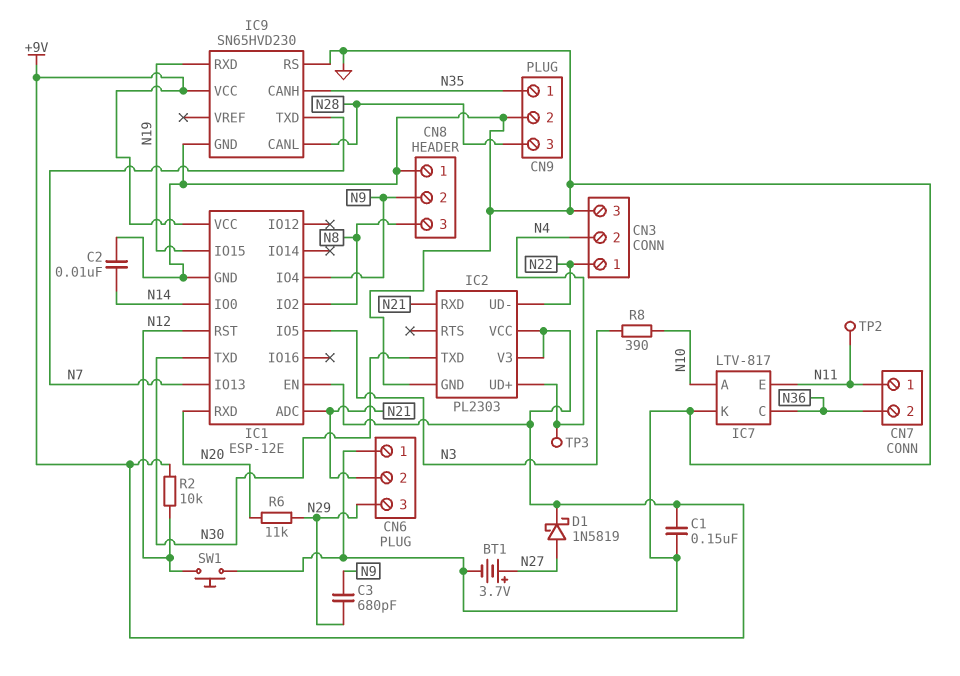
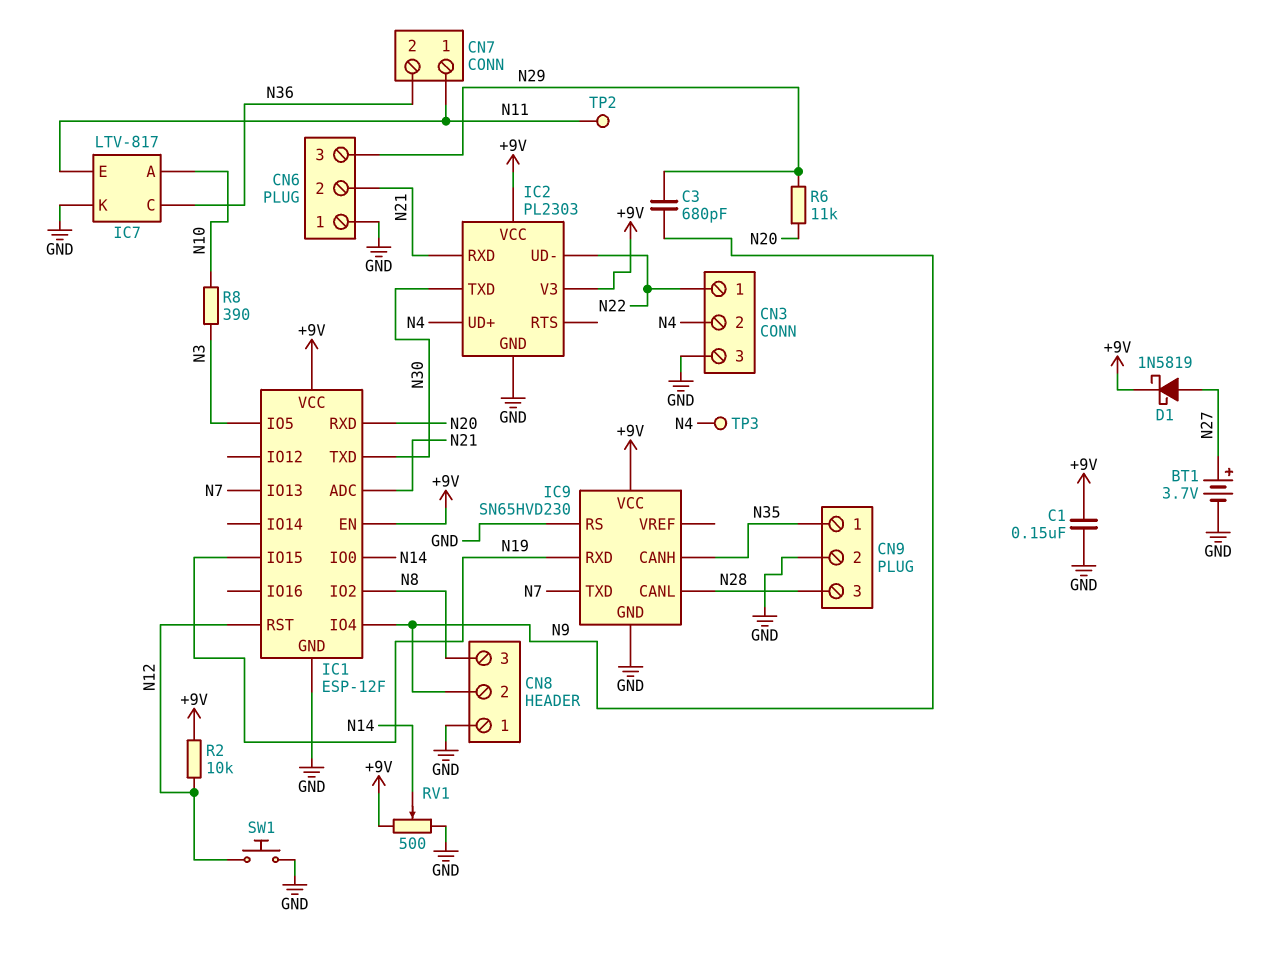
C2: 10nF (GND, N14) -> none
IC1: ESP-12E -> ESP-12F
RV1: none -> 500 (+9V, GND, wiper N14)

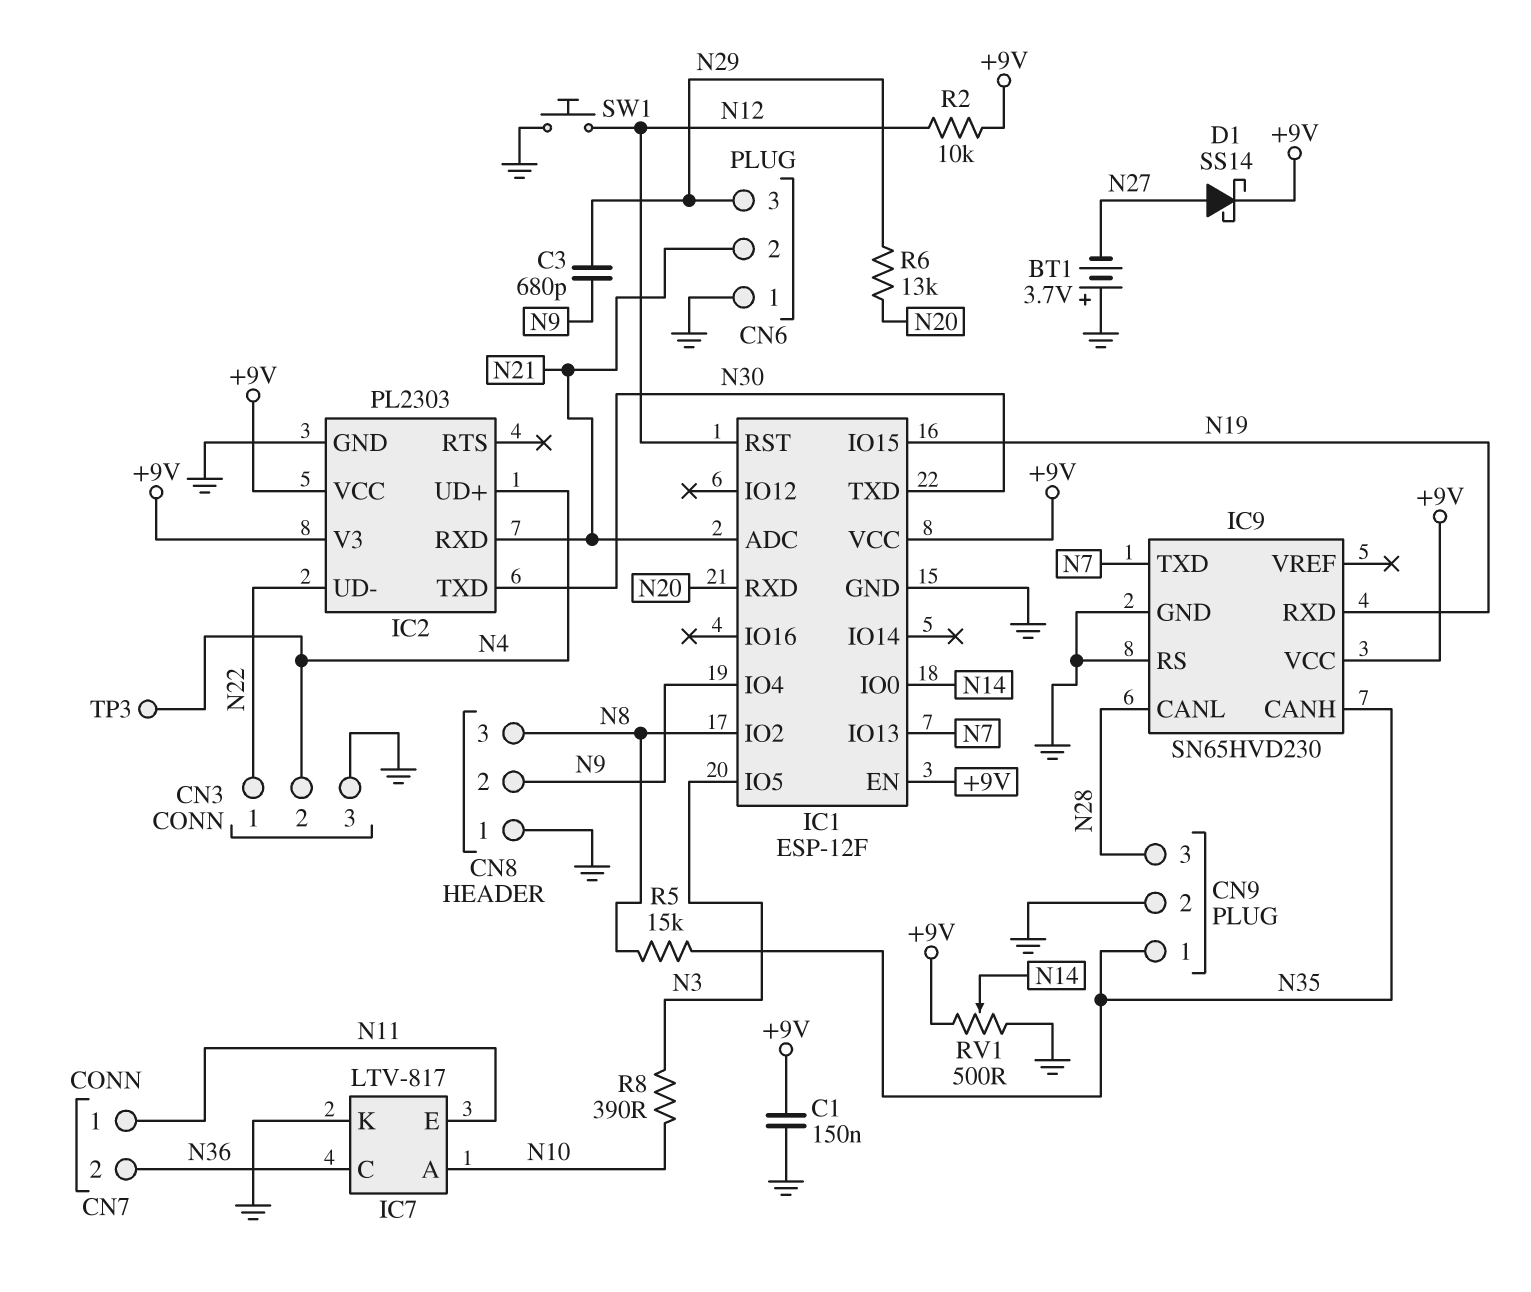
BT1: 3.7V (plus N27, minus GND) -> 3.7V (plus GND, minus N27)
D1: schottky 1N5819 (A N27, K +9V) -> schottky SS14 (A N27, K +9V)
R5: none -> 15k (N8, N35)
R6: 11k (N20, N29) -> 13k (N20, N29)
TP2: test point (N11) -> none

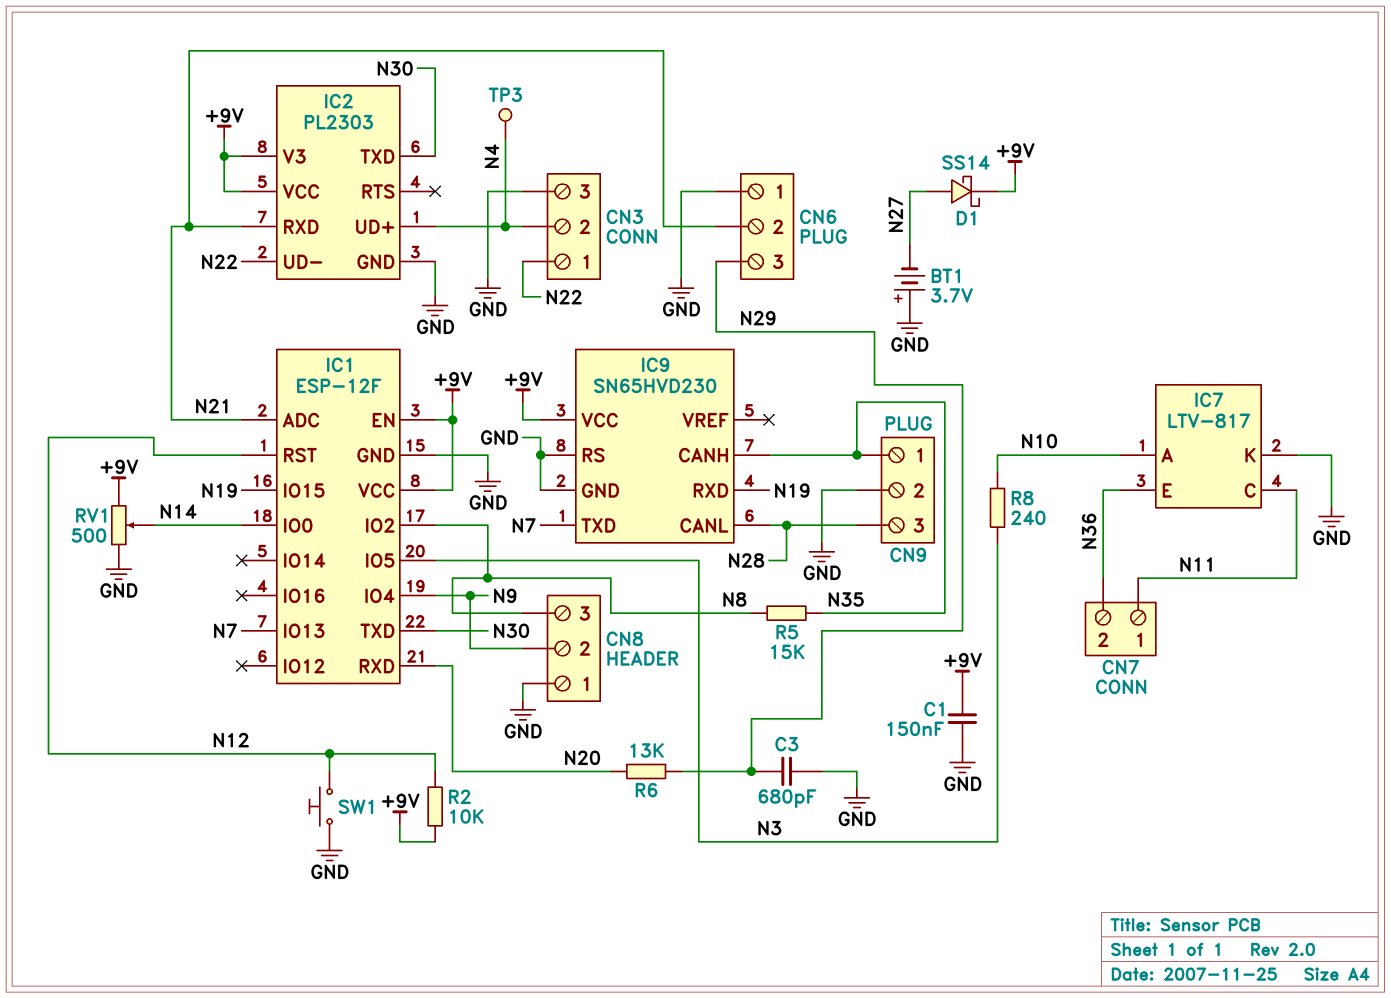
C3: 680pF (N9, N29) -> 680pF (GND, N29)
IC7 pin C: N36 -> N11
IC7 pin E: N11 -> N36
R8: 390 (N3, N10) -> 240 (N3, N10)

